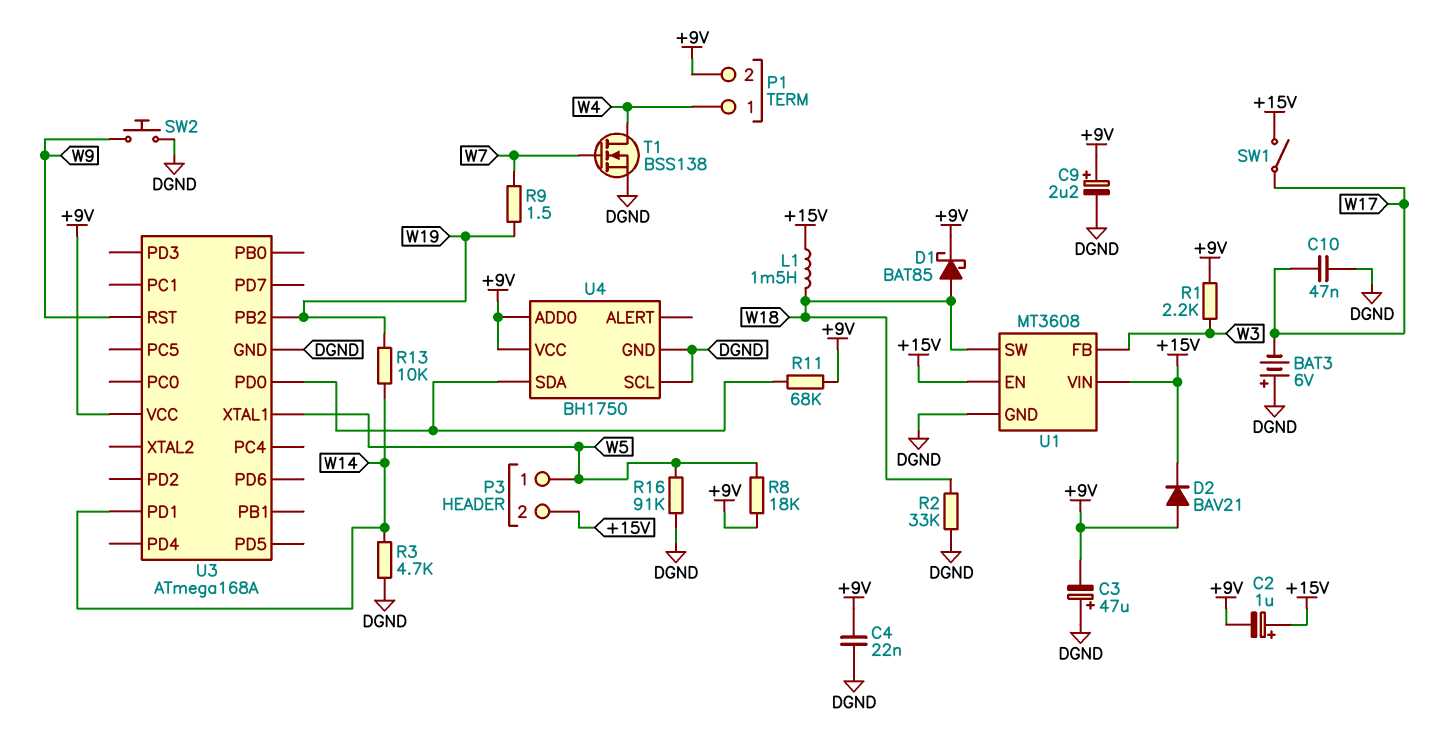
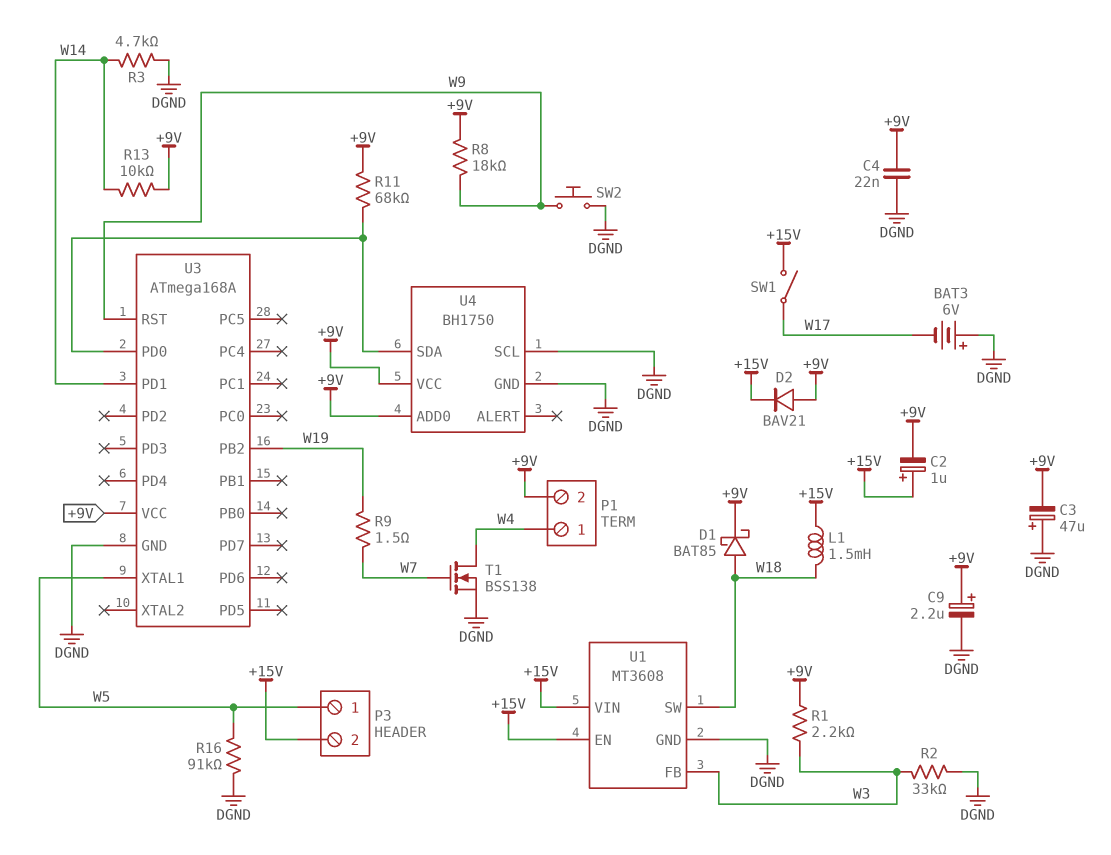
C10: 47nF (DGND, W17) -> none
R2: 33k (DGND, W18) -> 33k (DGND, W3)
R8: 18k (+9V, W5) -> 18k (+9V, W9)
R13: 10k (W14, W19) -> 10k (+9V, W14)

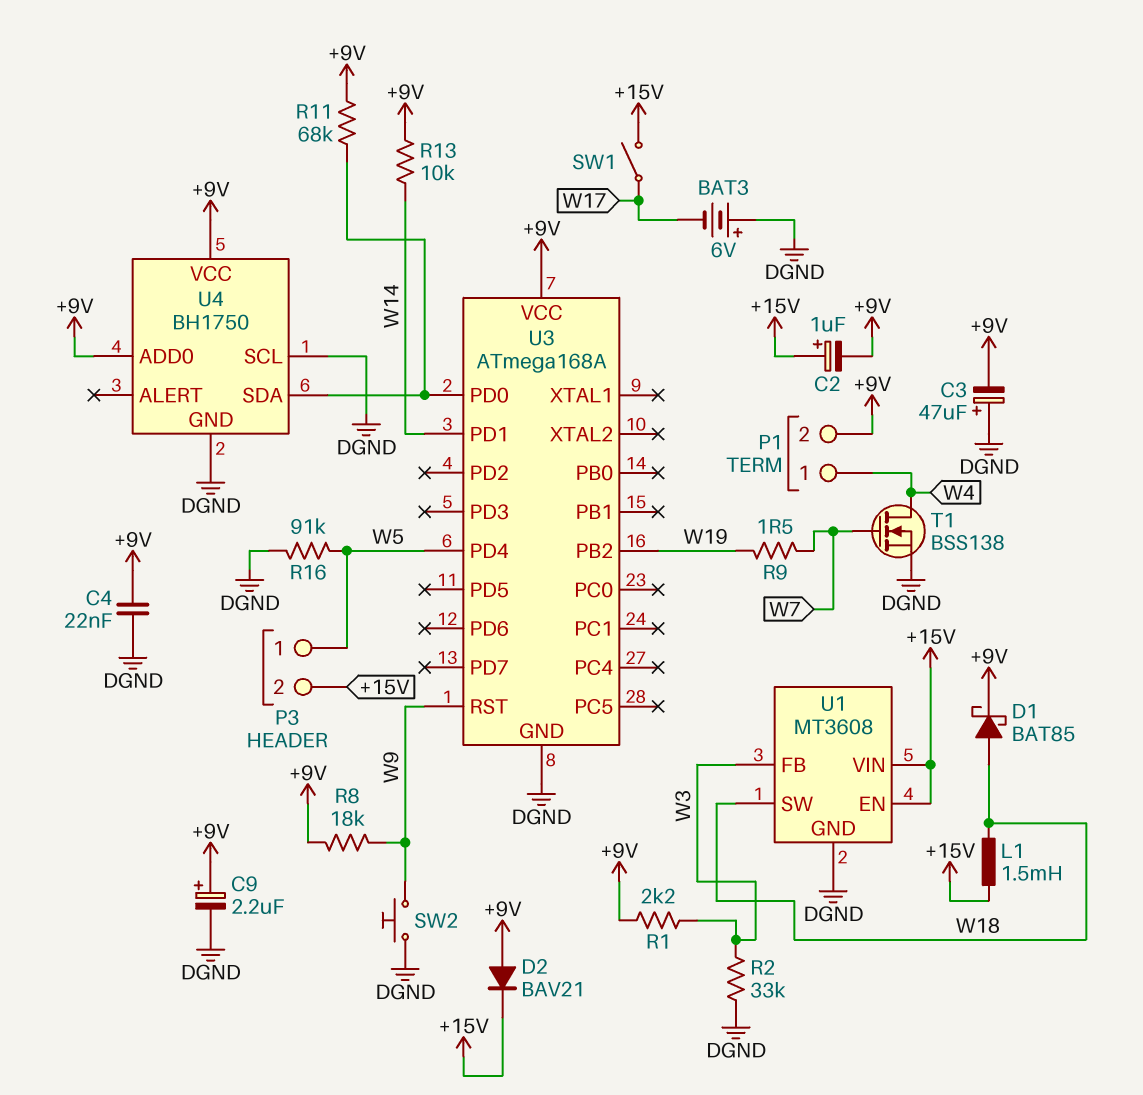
R3: 4.7k (DGND, W14) -> none
U3 pin PD4: none -> W5
U3 pin XTAL1: W5 -> none

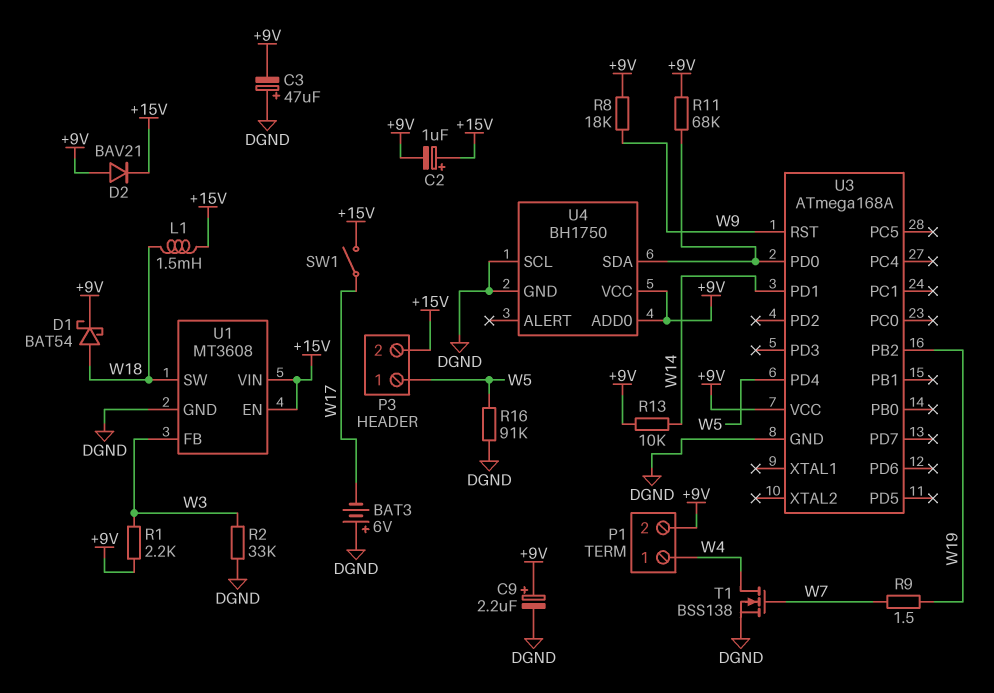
C4: 22nF (+9V, DGND) -> none
D1: schottky BAT85 (A W18, K +9V) -> schottky BAT54 (A W18, K +9V)
SW2: button (DGND, W9) -> none

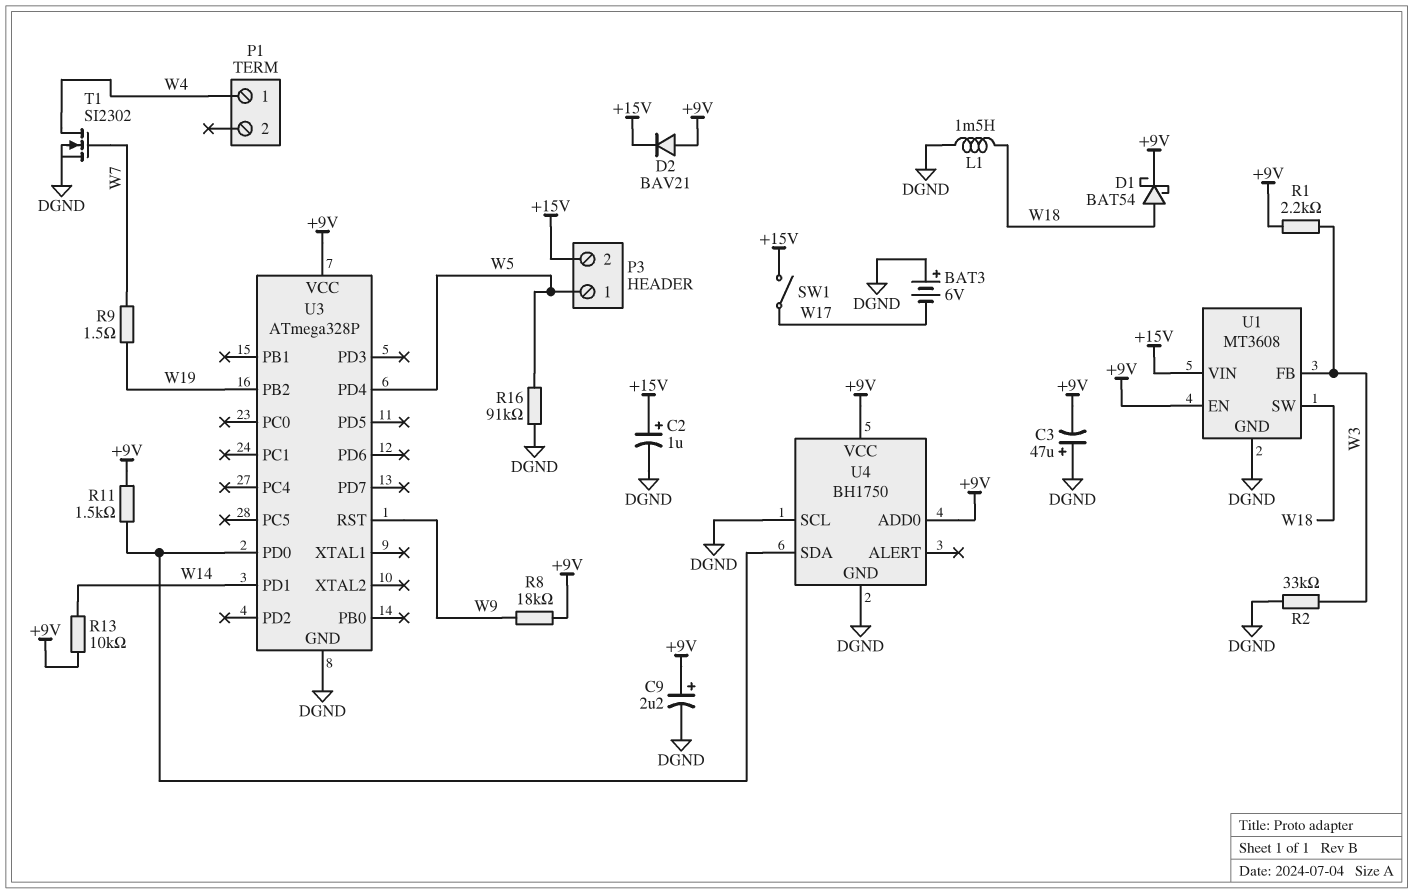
C2: 1uF (plus +15V, minus +9V) -> 1uF (plus +15V, minus DGND)
L1: 1.5mH (+15V, W18) -> 1.5mH (DGND, W18)
P1 pin 2: +9V -> none
R11: 68k (+9V, U3/PD0) -> 1.5k (+9V, U3/PD0)
T1: NMOS BSS138 (G W7, D W4, S DGND) -> NMOS SI2302 (G W7, D W4, S DGND)
U1 pin EN: +15V -> +9V
U3: ATmega168A -> ATmega328P

